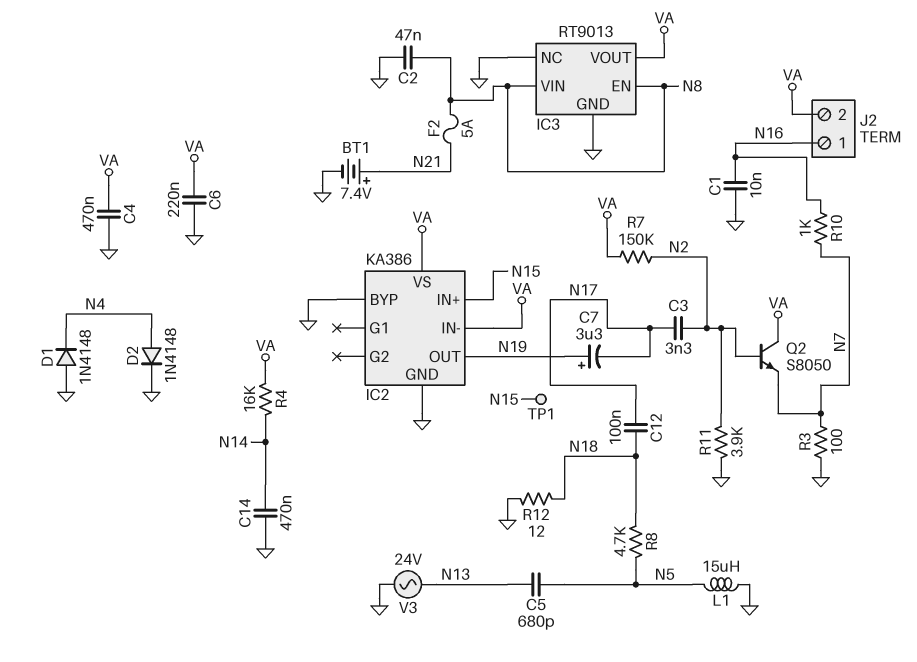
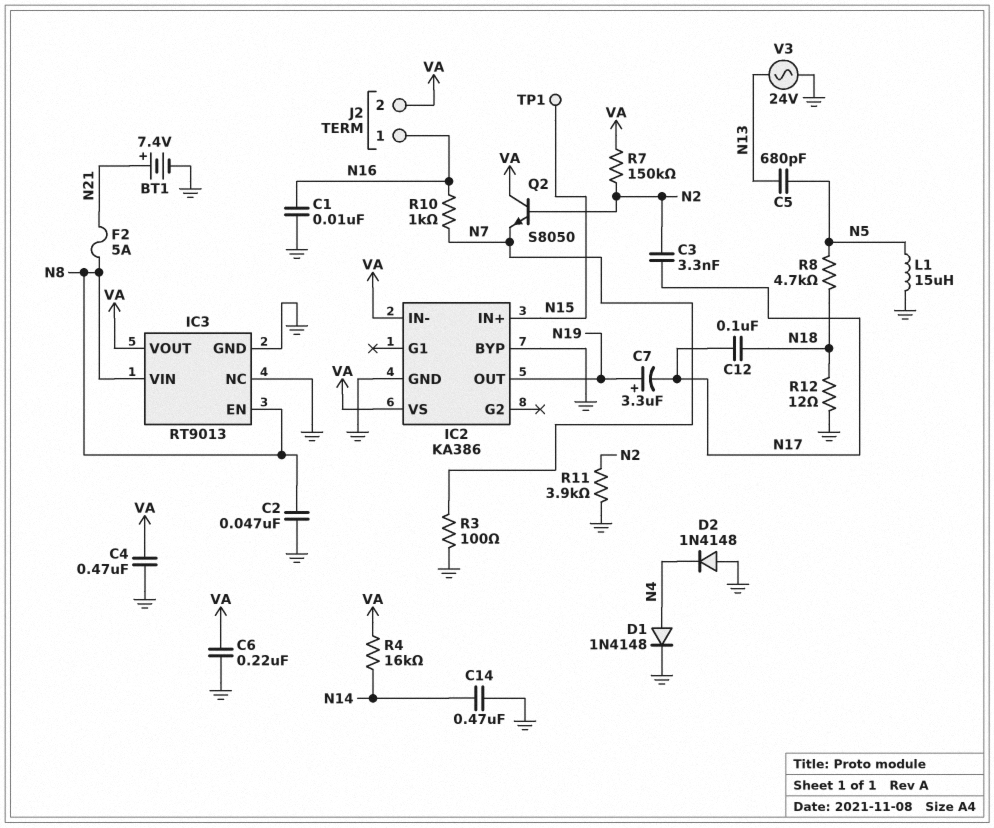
D1: diode 1N4148 (A GND, K N4) -> diode 1N4148 (A N4, K GND)
D2: diode 1N4148 (A N4, K GND) -> diode 1N4148 (A GND, K N4)

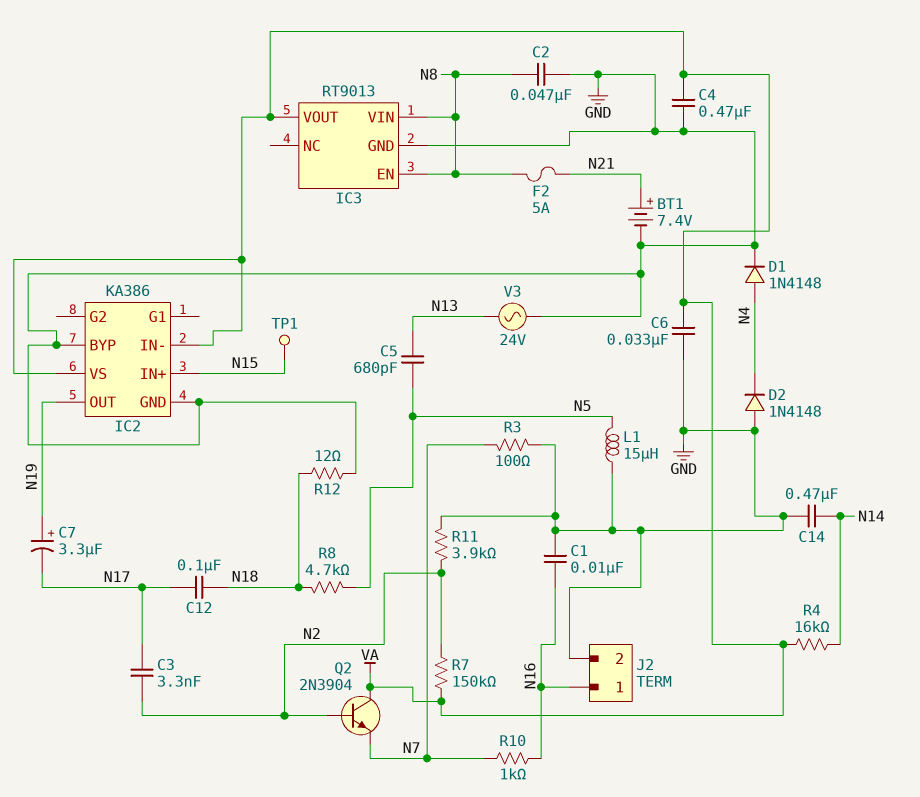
C6: 220nF (GND, VA) -> 33nF (GND, VA)
IC3 pin NC: GND -> none
J2 pin 2: VA -> GND
Q2: NPN S8050 (B N2, C VA, E N7) -> NPN 2N3904 (B N2, C VA, E N7)

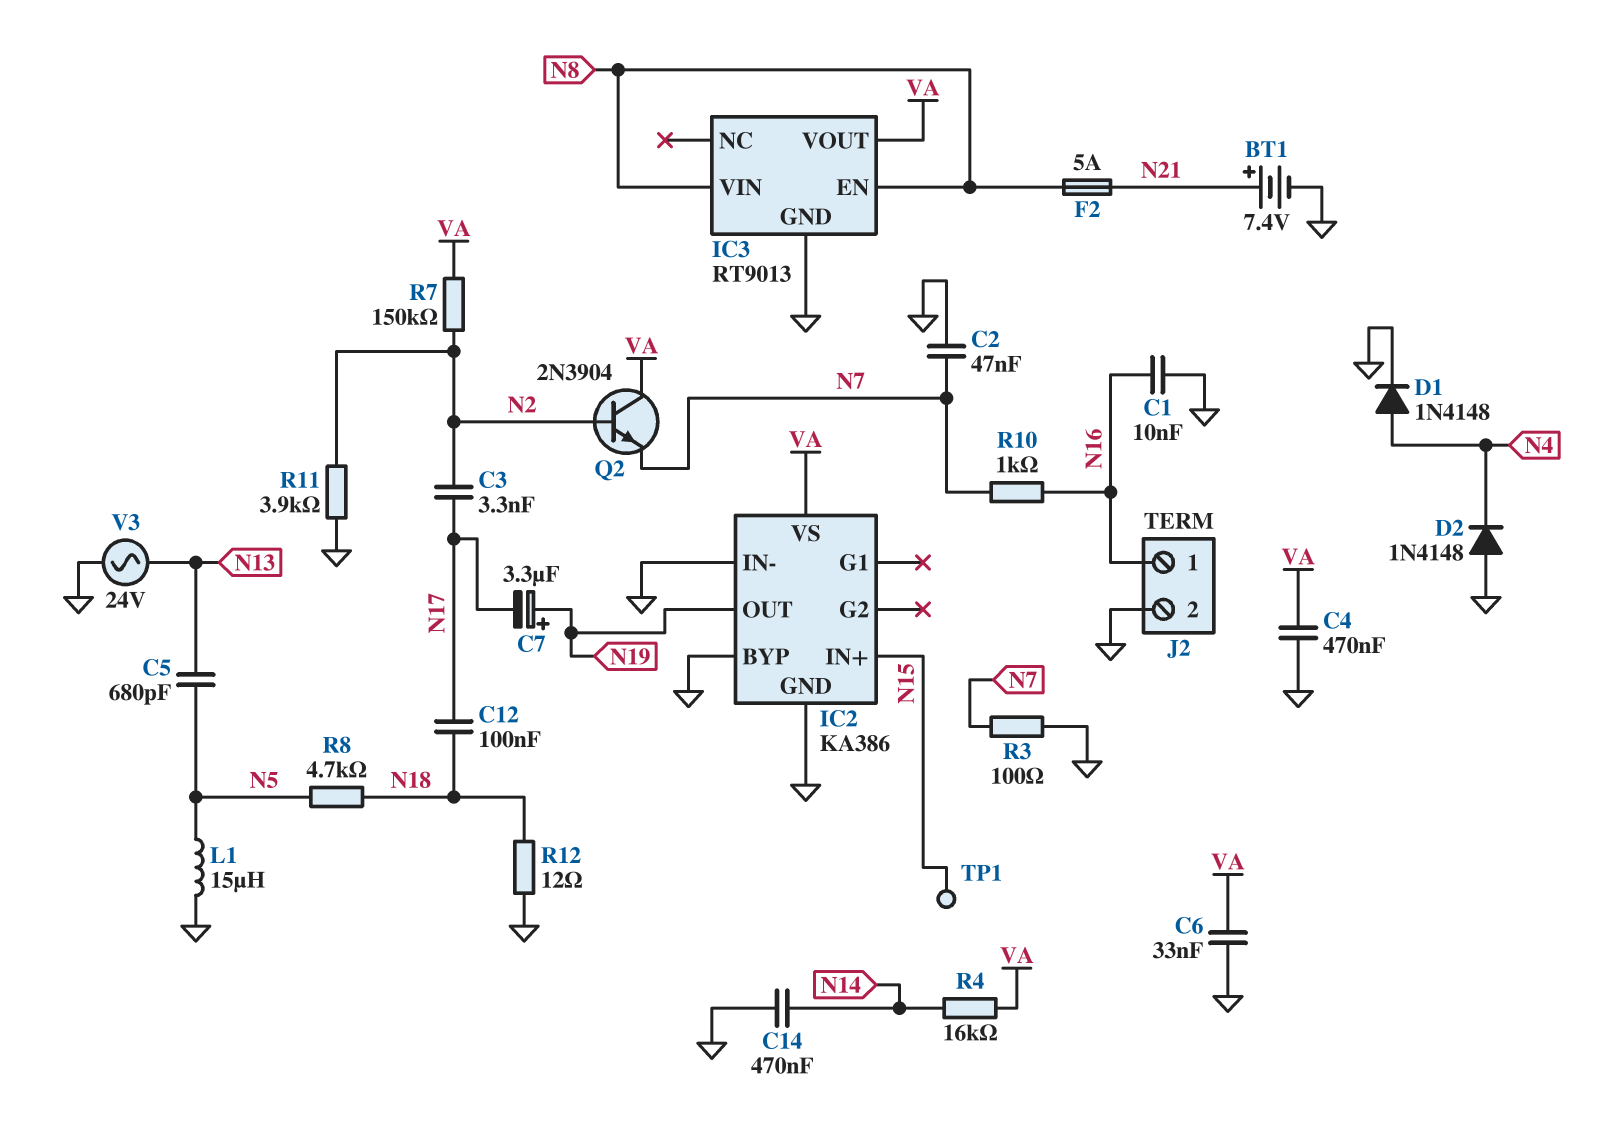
C2: 47nF (GND, N8) -> 47nF (GND, N7)
IC2 pin IN-: VA -> GND

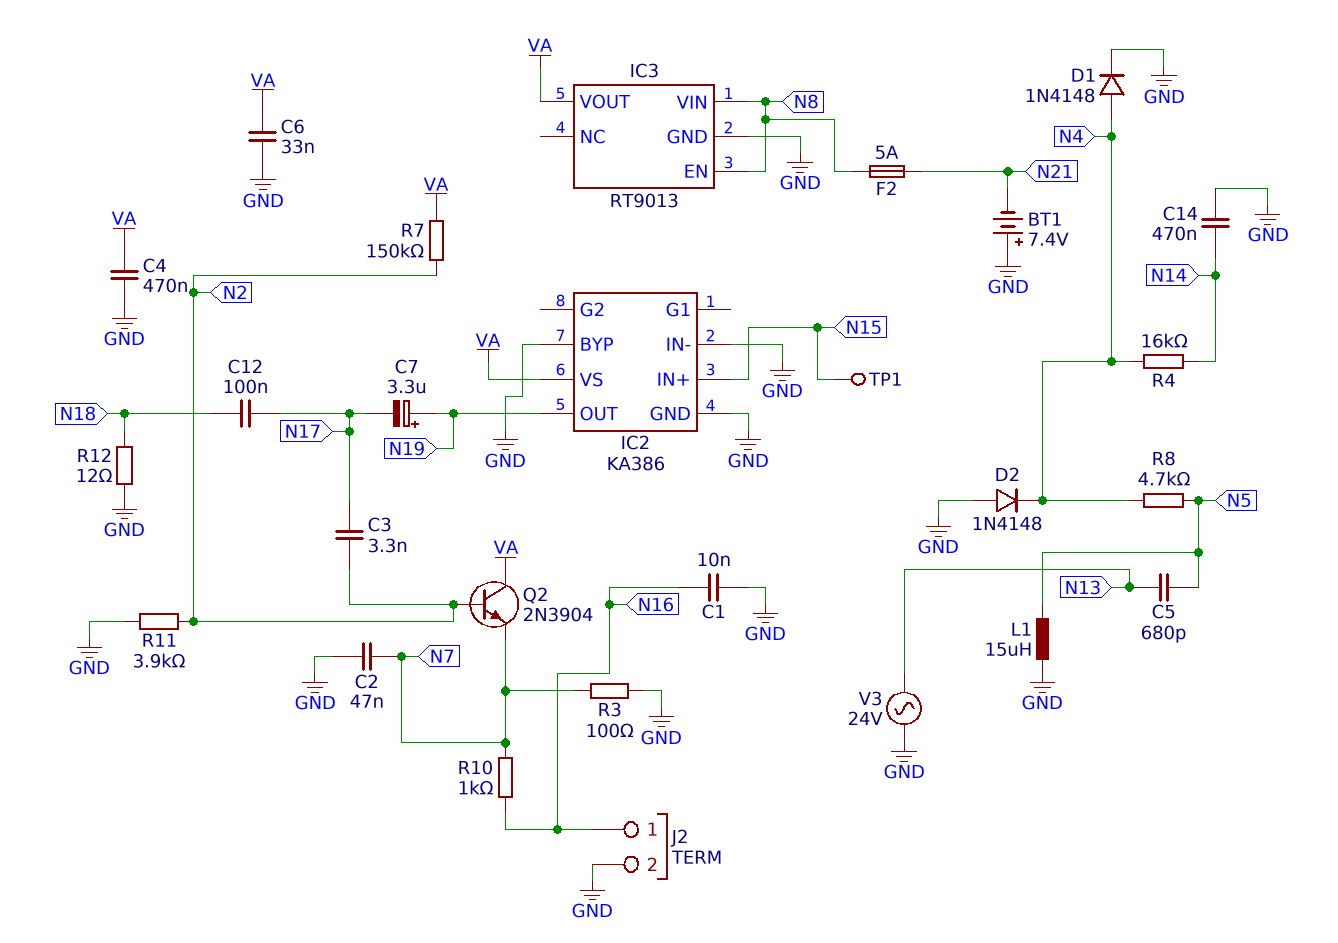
BT1: 7.4V (plus N21, minus GND) -> 7.4V (plus GND, minus N21)
R4: 16k (N14, VA) -> 16k (N4, N14)
R8: 4.7k (N5, N18) -> 4.7k (N4, N5)

